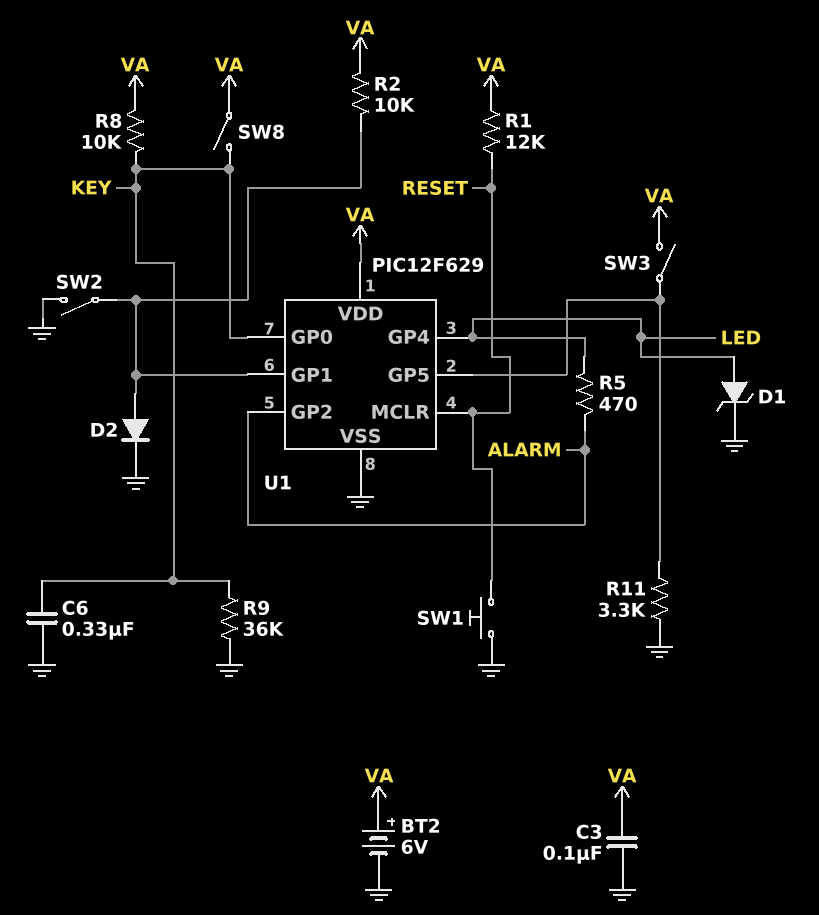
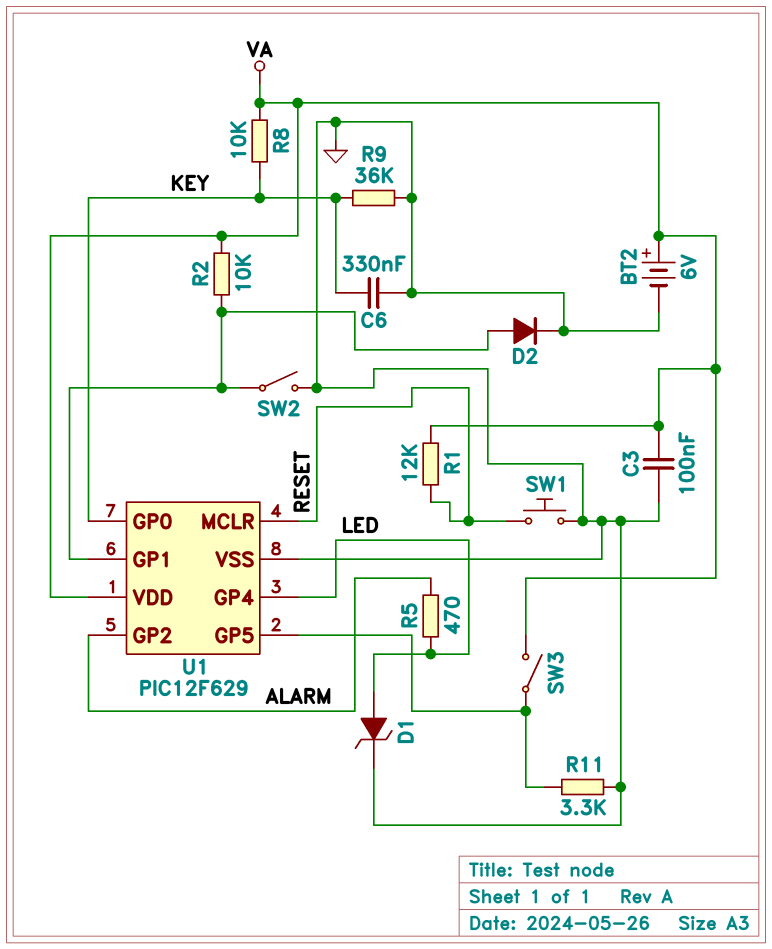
SW8: switch (KEY, VA) -> none

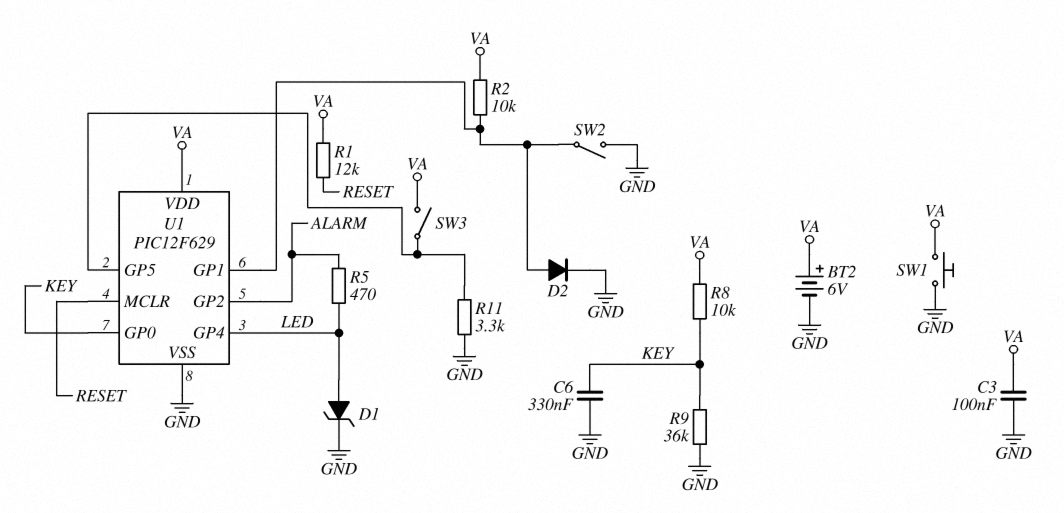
SW1: button (GND, RESET) -> button (GND, VA)

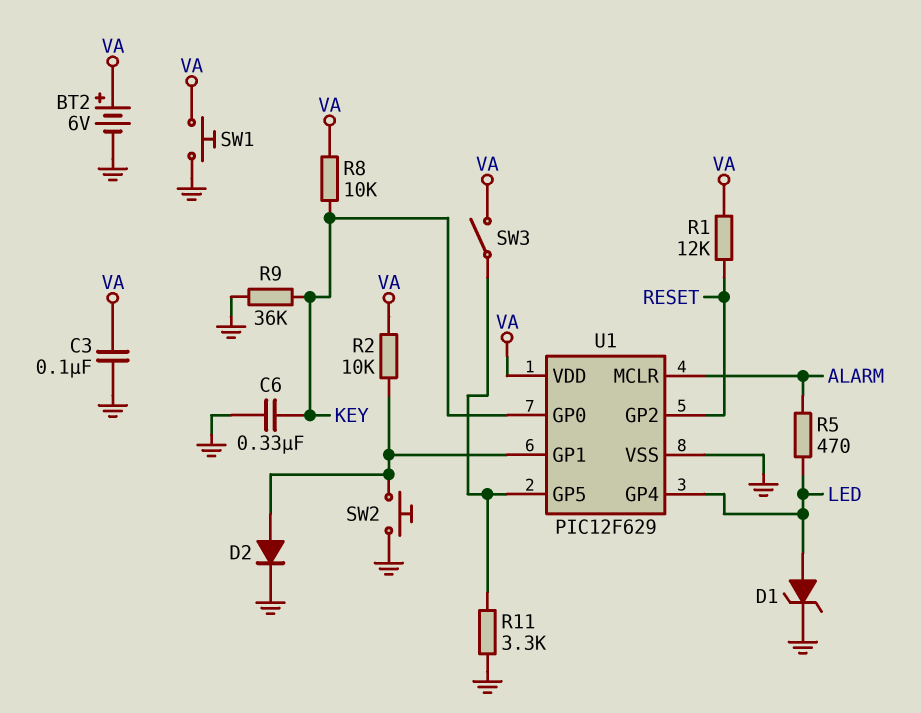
SW2: switch (GND, U1/GP1) -> button (GND, U1/GP1)
U1 pin GP2: ALARM -> RESET
U1 pin MCLR: RESET -> ALARM

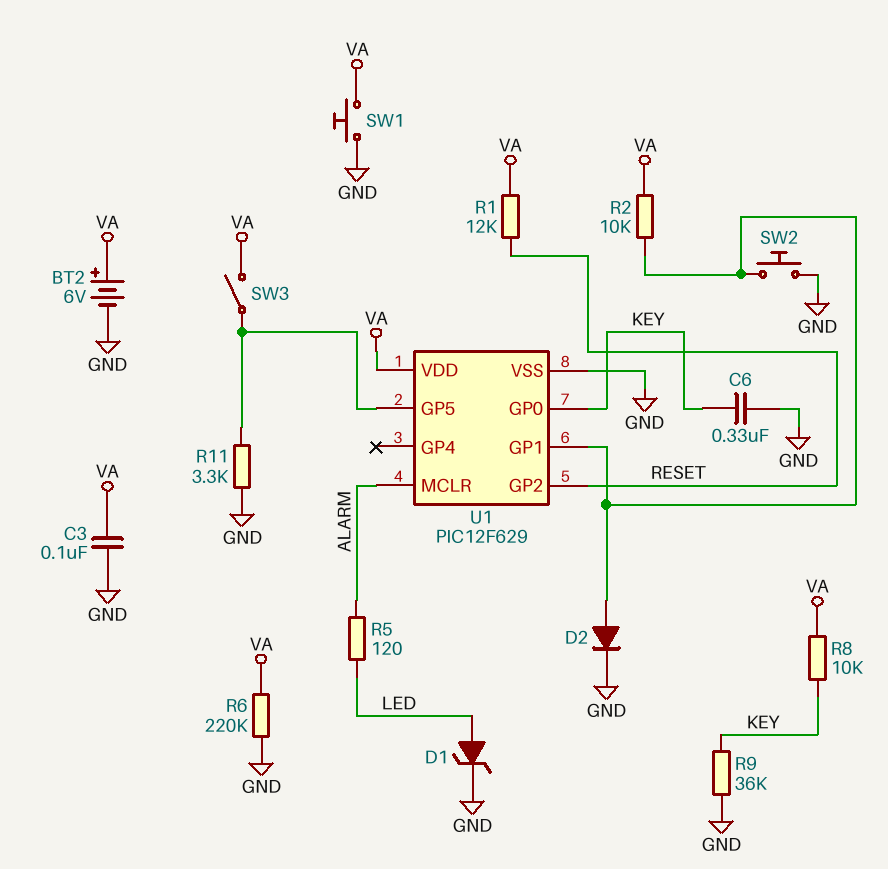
R5: 470 (ALARM, LED) -> 120 (ALARM, LED)
R6: none -> 220k (GND, VA)
U1 pin GP4: LED -> none

